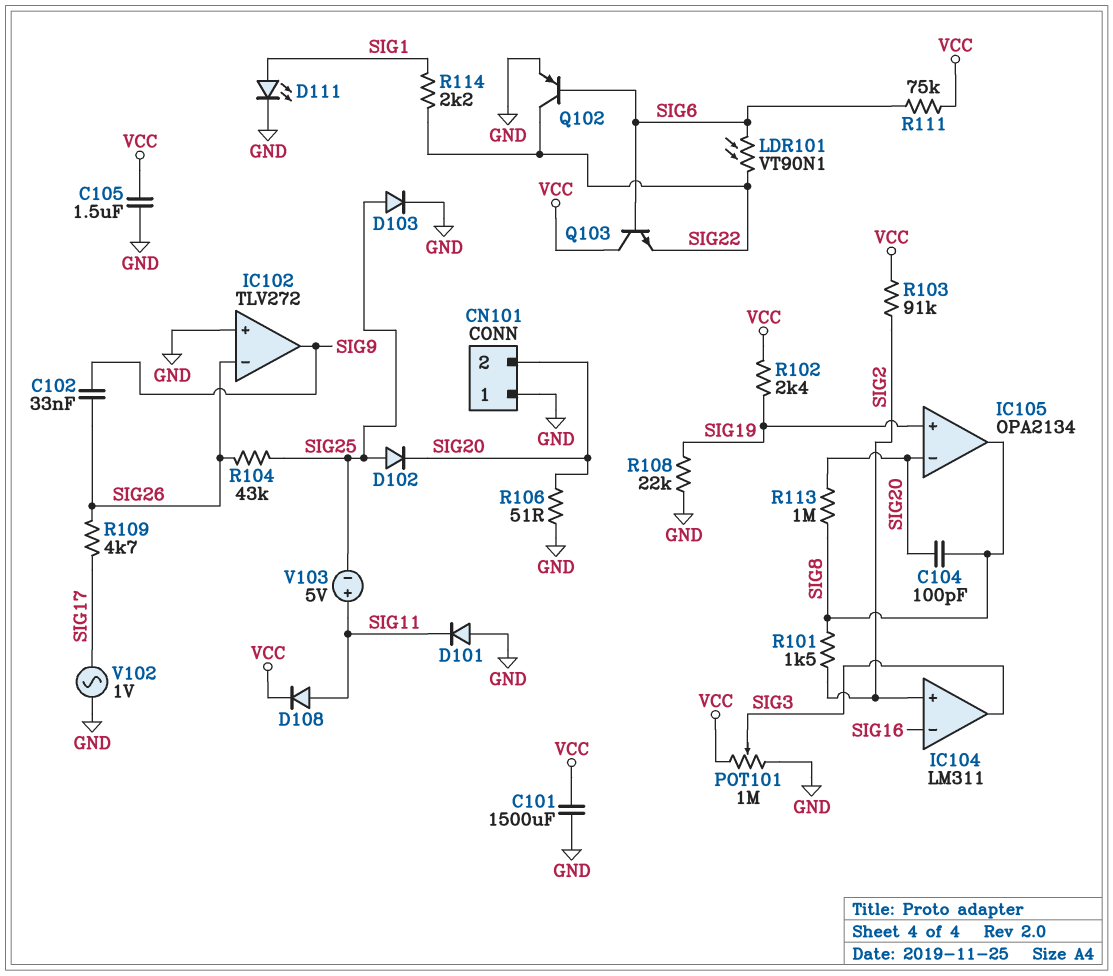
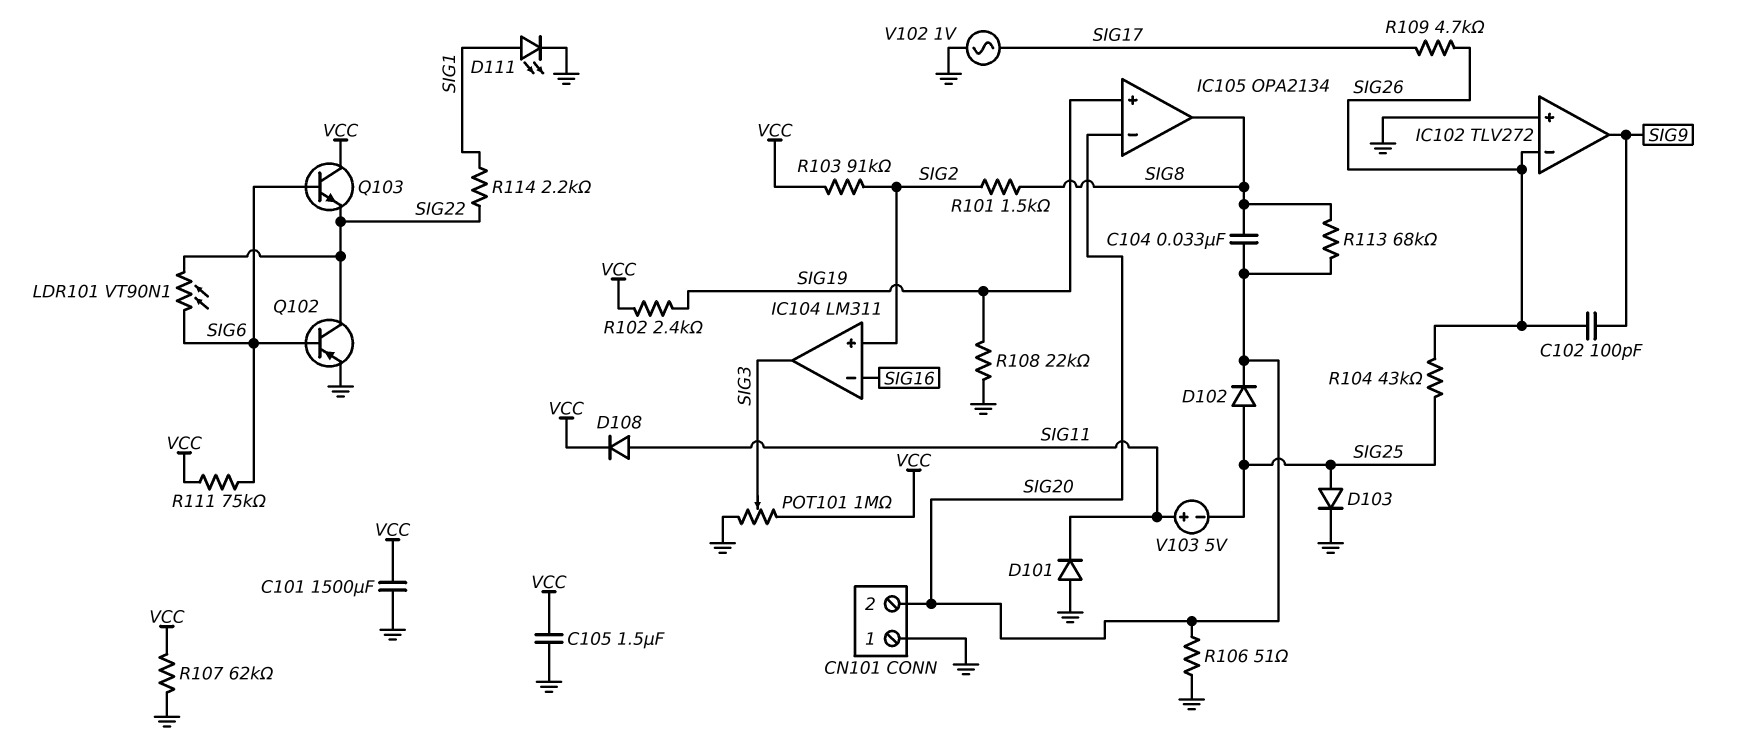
C102: 33nF (SIG9, SIG26) -> 100pF (SIG9, SIG26)
C104: 100pF (SIG8, SIG20) -> 33nF (SIG8, SIG20)
R107: none -> 62k (GND, VCC)
R113: 1M (SIG8, SIG20) -> 68k (SIG8, SIG20)

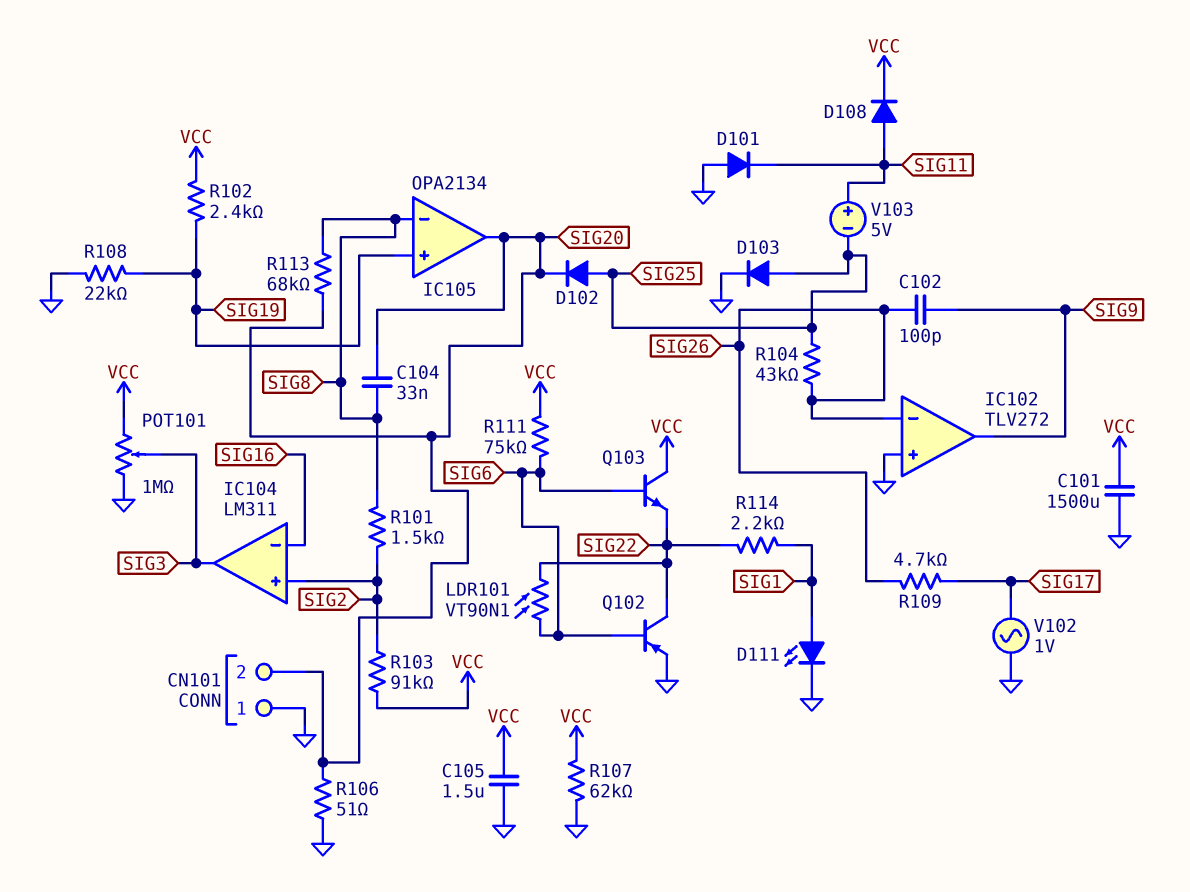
IC105 pin in-: SIG20 -> SIG8
IC105 pin out: SIG8 -> SIG20

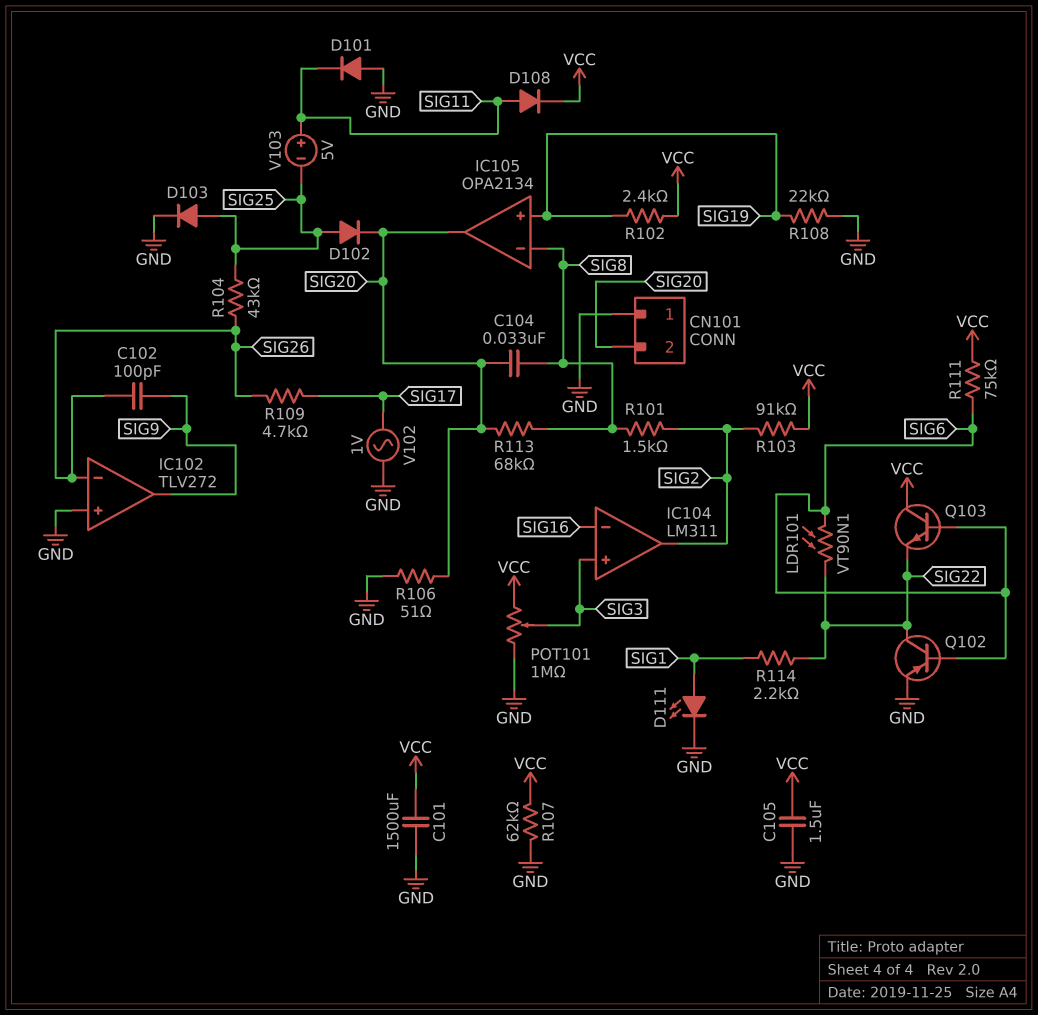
IC104 pin in+: SIG2 -> SIG3
IC104 pin out: SIG3 -> SIG2

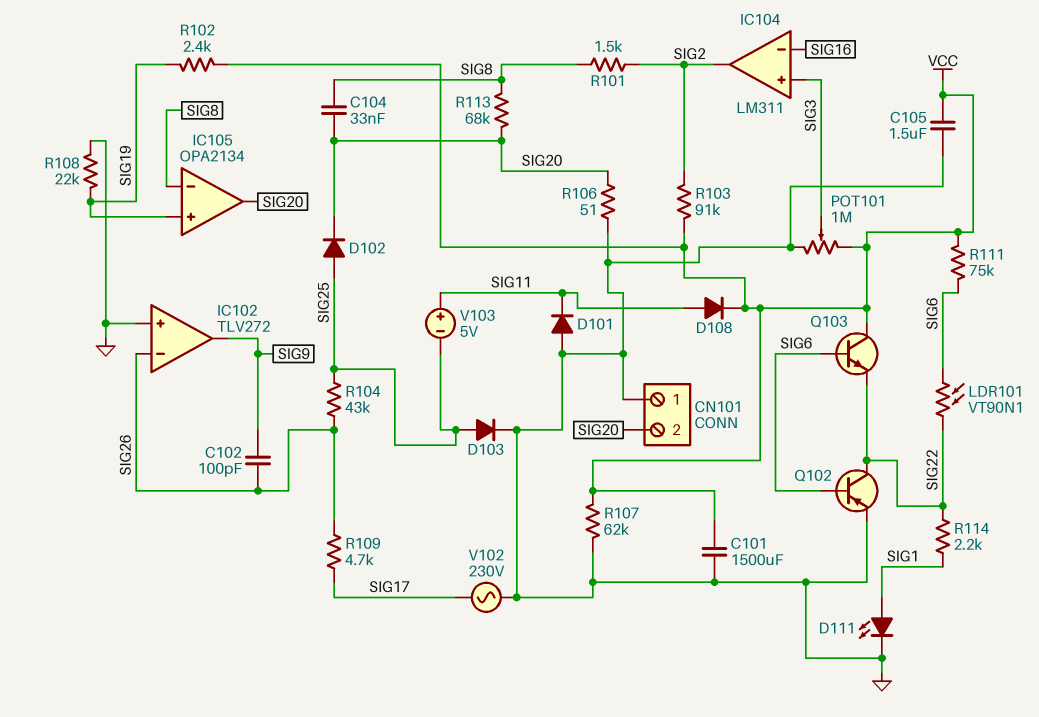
V102: AC 1V (GND, SIG17) -> AC 230V (GND, SIG17)

